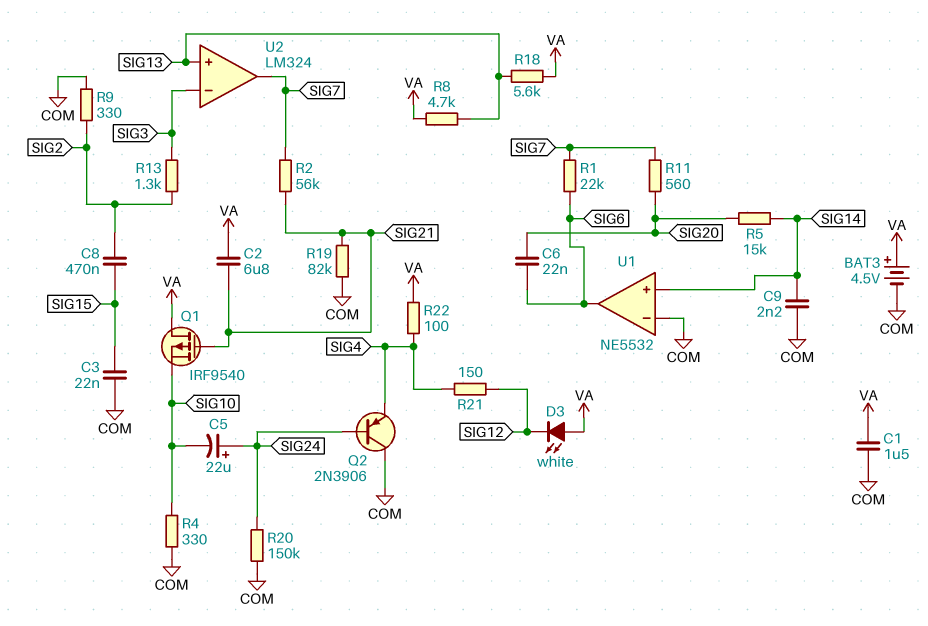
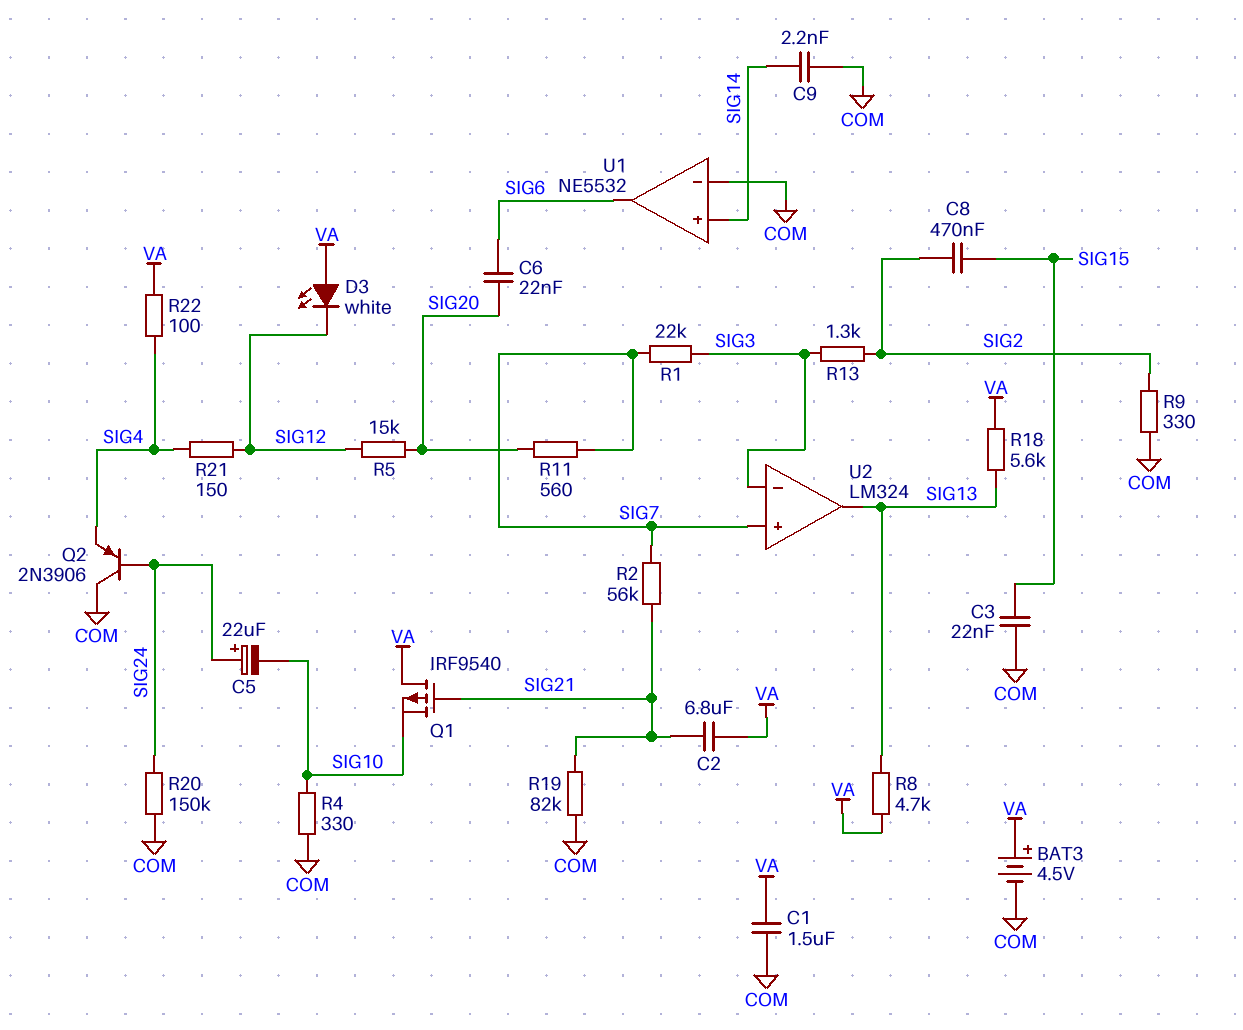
R1: 22k (SIG6, SIG7) -> 22k (SIG3, SIG7)
R5: 15k (SIG14, SIG20) -> 15k (SIG12, SIG20)
U2 pin in+: SIG13 -> SIG7
U2 pin out: SIG7 -> SIG13

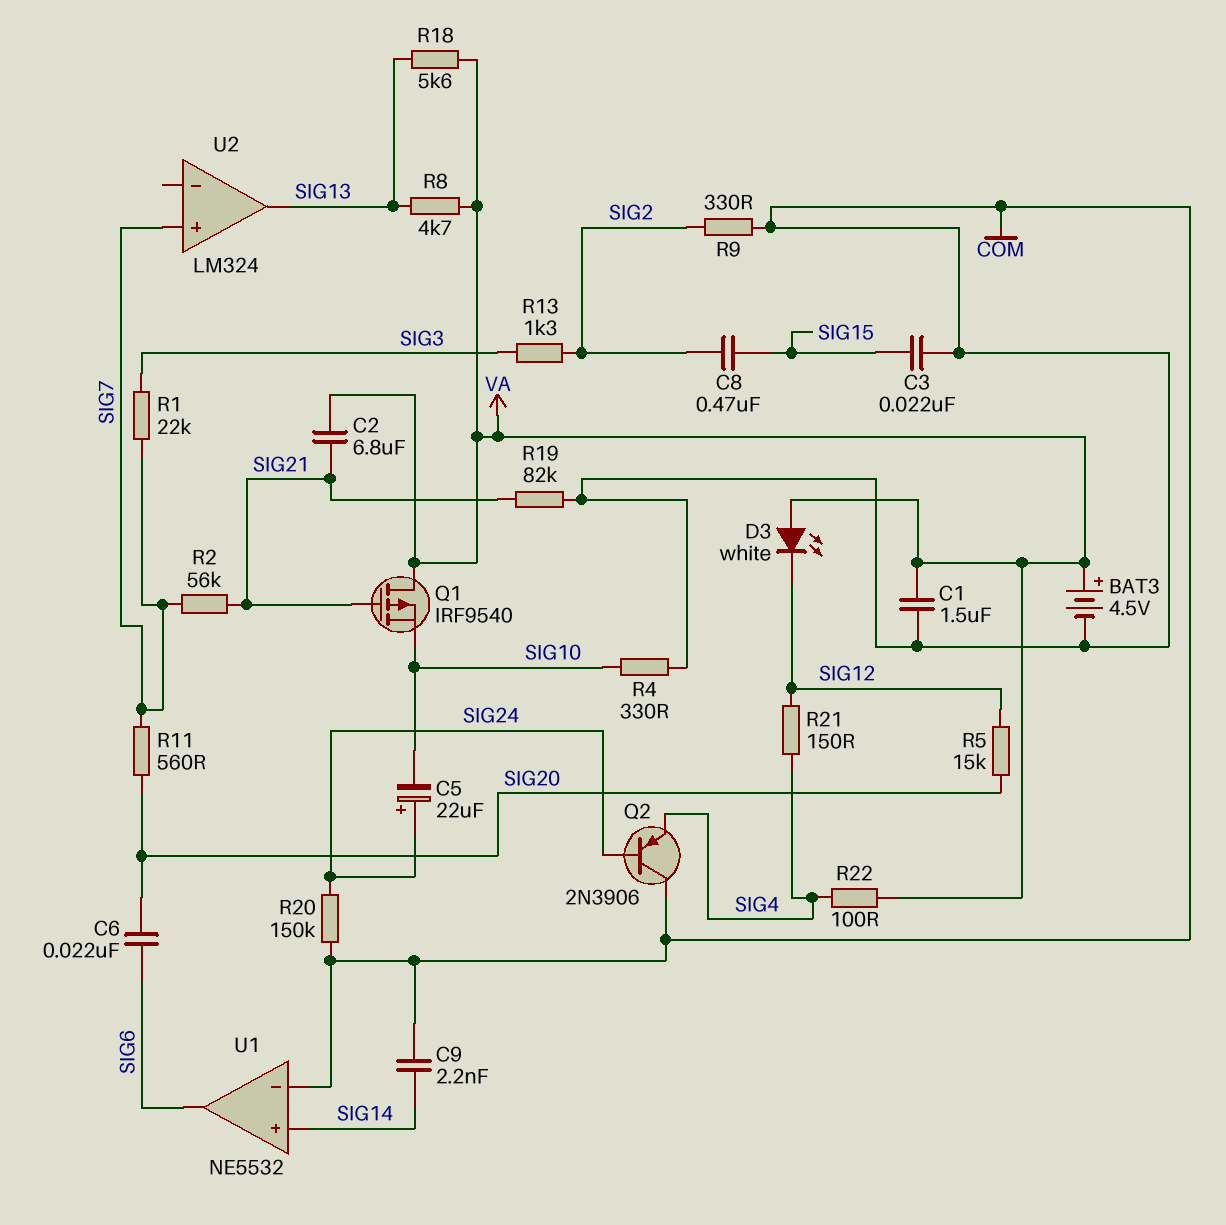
U2 pin in-: SIG3 -> none

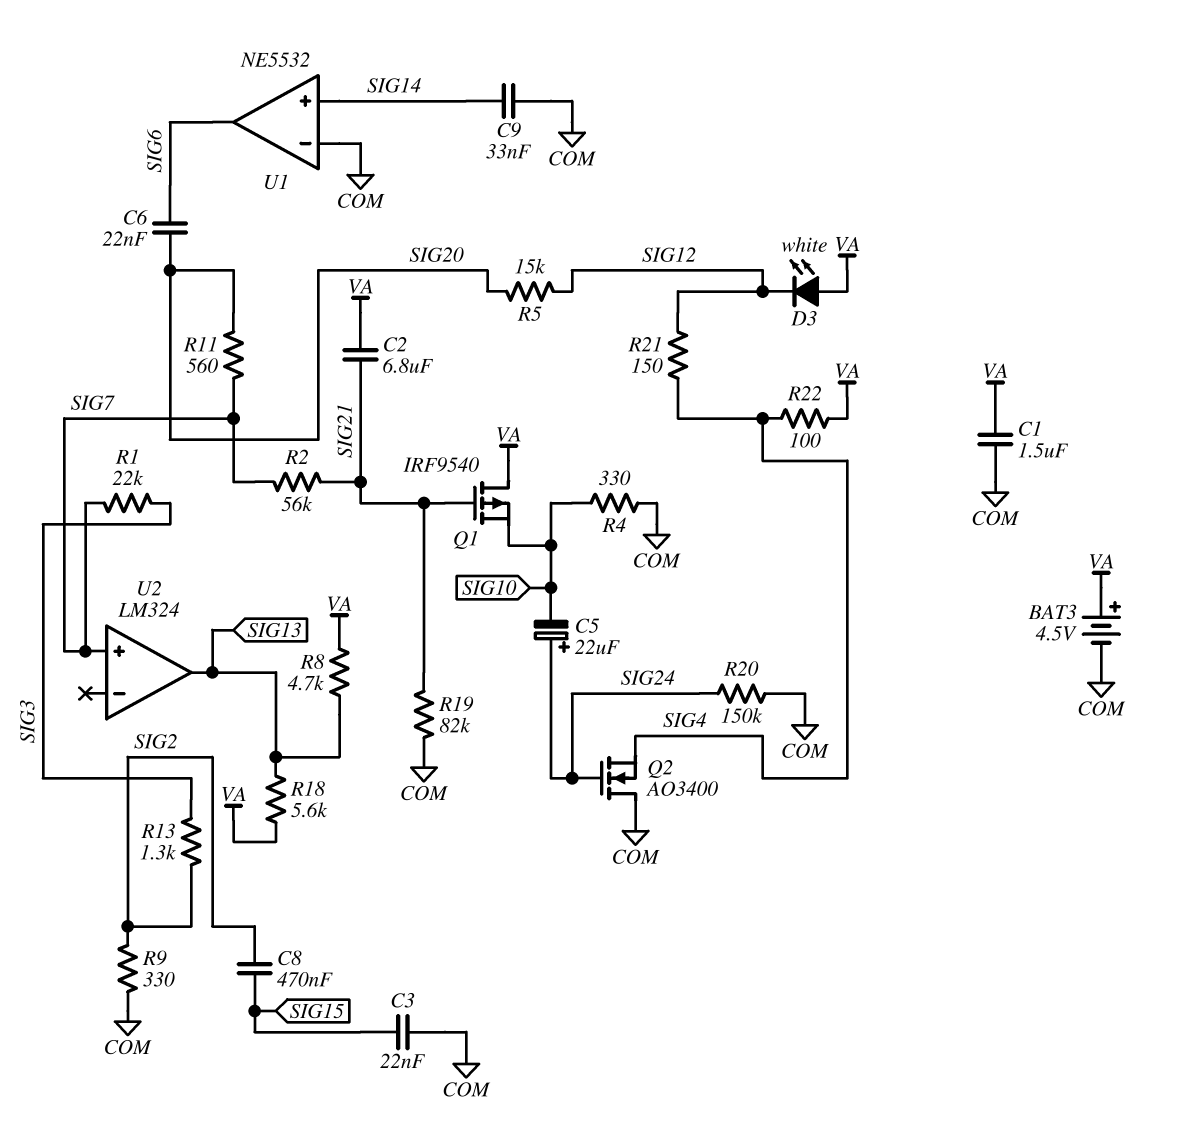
C9: 2.2nF (COM, SIG14) -> 33nF (COM, SIG14)
Q2: PNP 2N3906 (B SIG24, C COM, E SIG4) -> NMOS AO3400 (G SIG24, D COM, S SIG4)

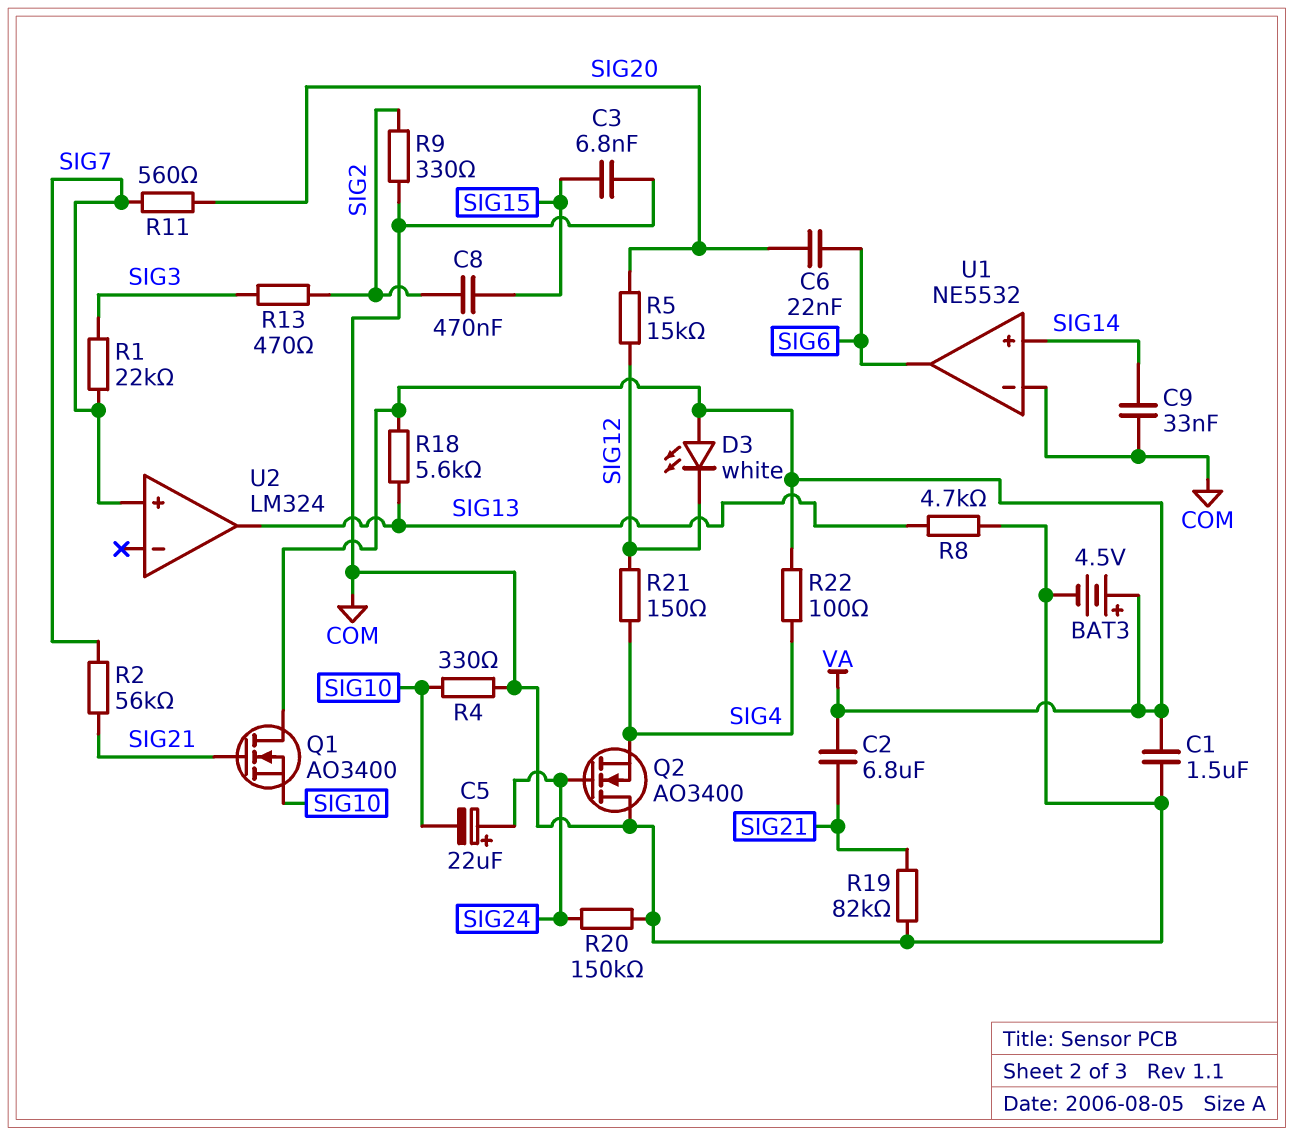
C3: 22nF (COM, SIG15) -> 6.8nF (COM, SIG15)
Q1: PMOS IRF9540 (G SIG21, D VA, S SIG10) -> NMOS AO3400 (G SIG21, D VA, S SIG10)
R8: 4.7k (SIG13, VA) -> 4.7k (COM, SIG13)
R13: 1.3k (SIG2, SIG3) -> 470 (SIG2, SIG3)

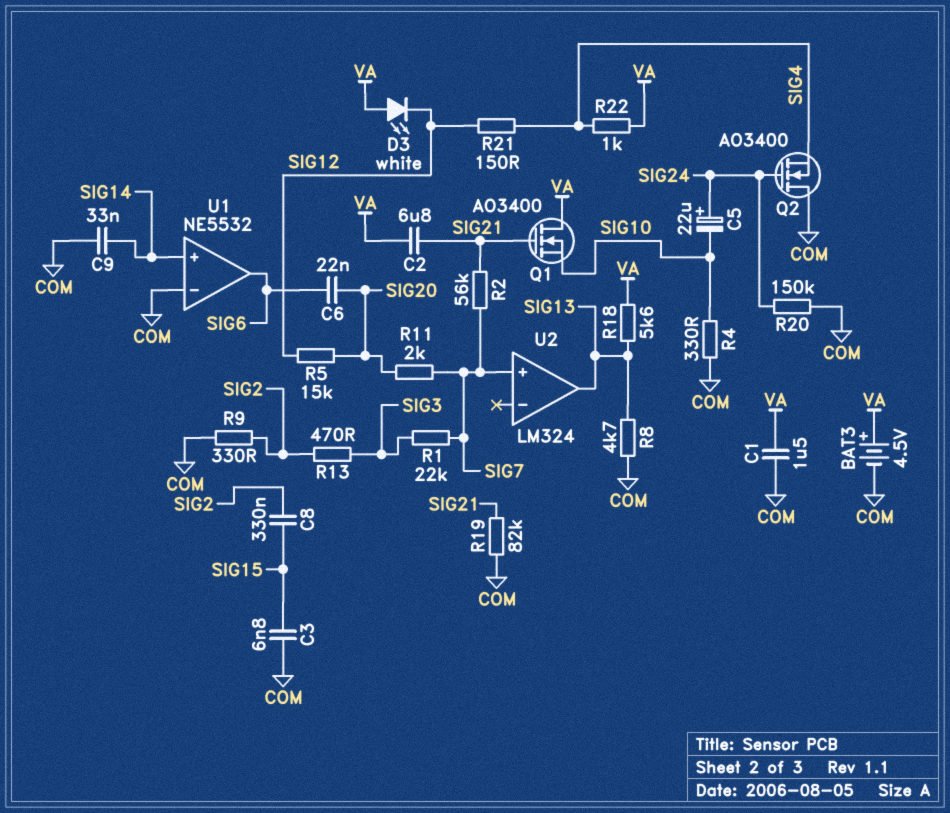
C8: 470nF (SIG2, SIG15) -> 330nF (SIG2, SIG15)
R11: 560 (SIG7, SIG20) -> 2k (SIG7, SIG20)
R22: 100 (SIG4, VA) -> 1k (SIG4, VA)

